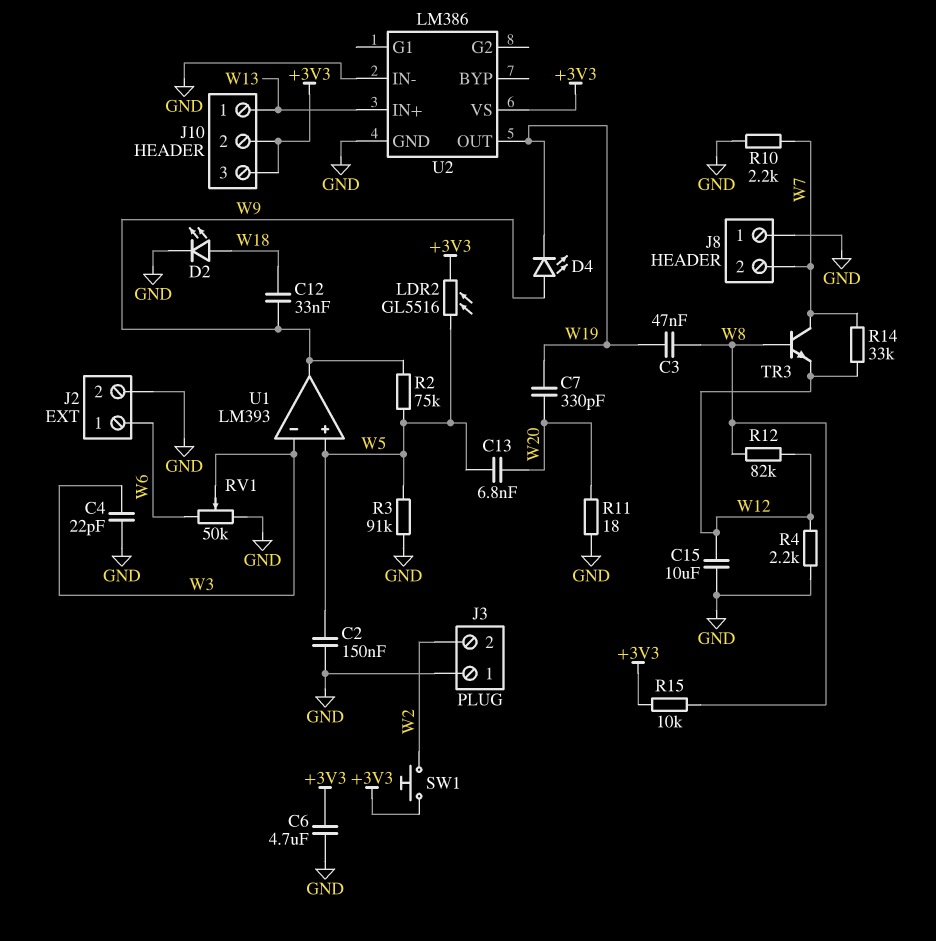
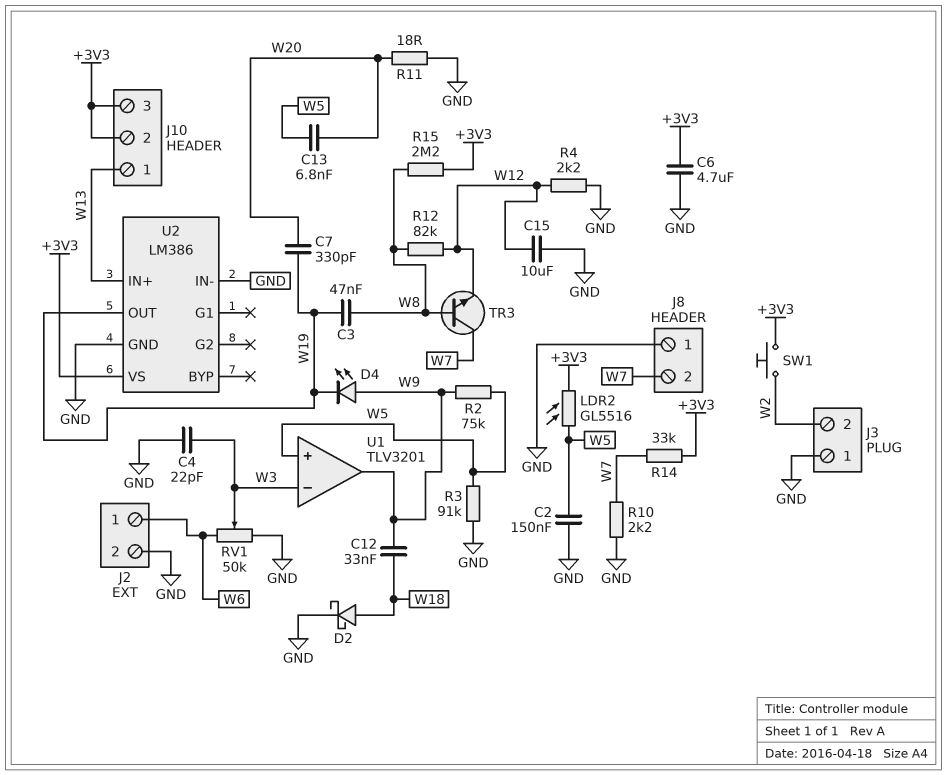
D2: LED (A W18, K GND) -> schottky (A W18, K GND)
R14: 33k (W7, W12) -> 33k (+3V3, W7)
R15: 10k (+3V3, W8) -> 2.2M (+3V3, W8)
U1: LM393 -> TLV3201

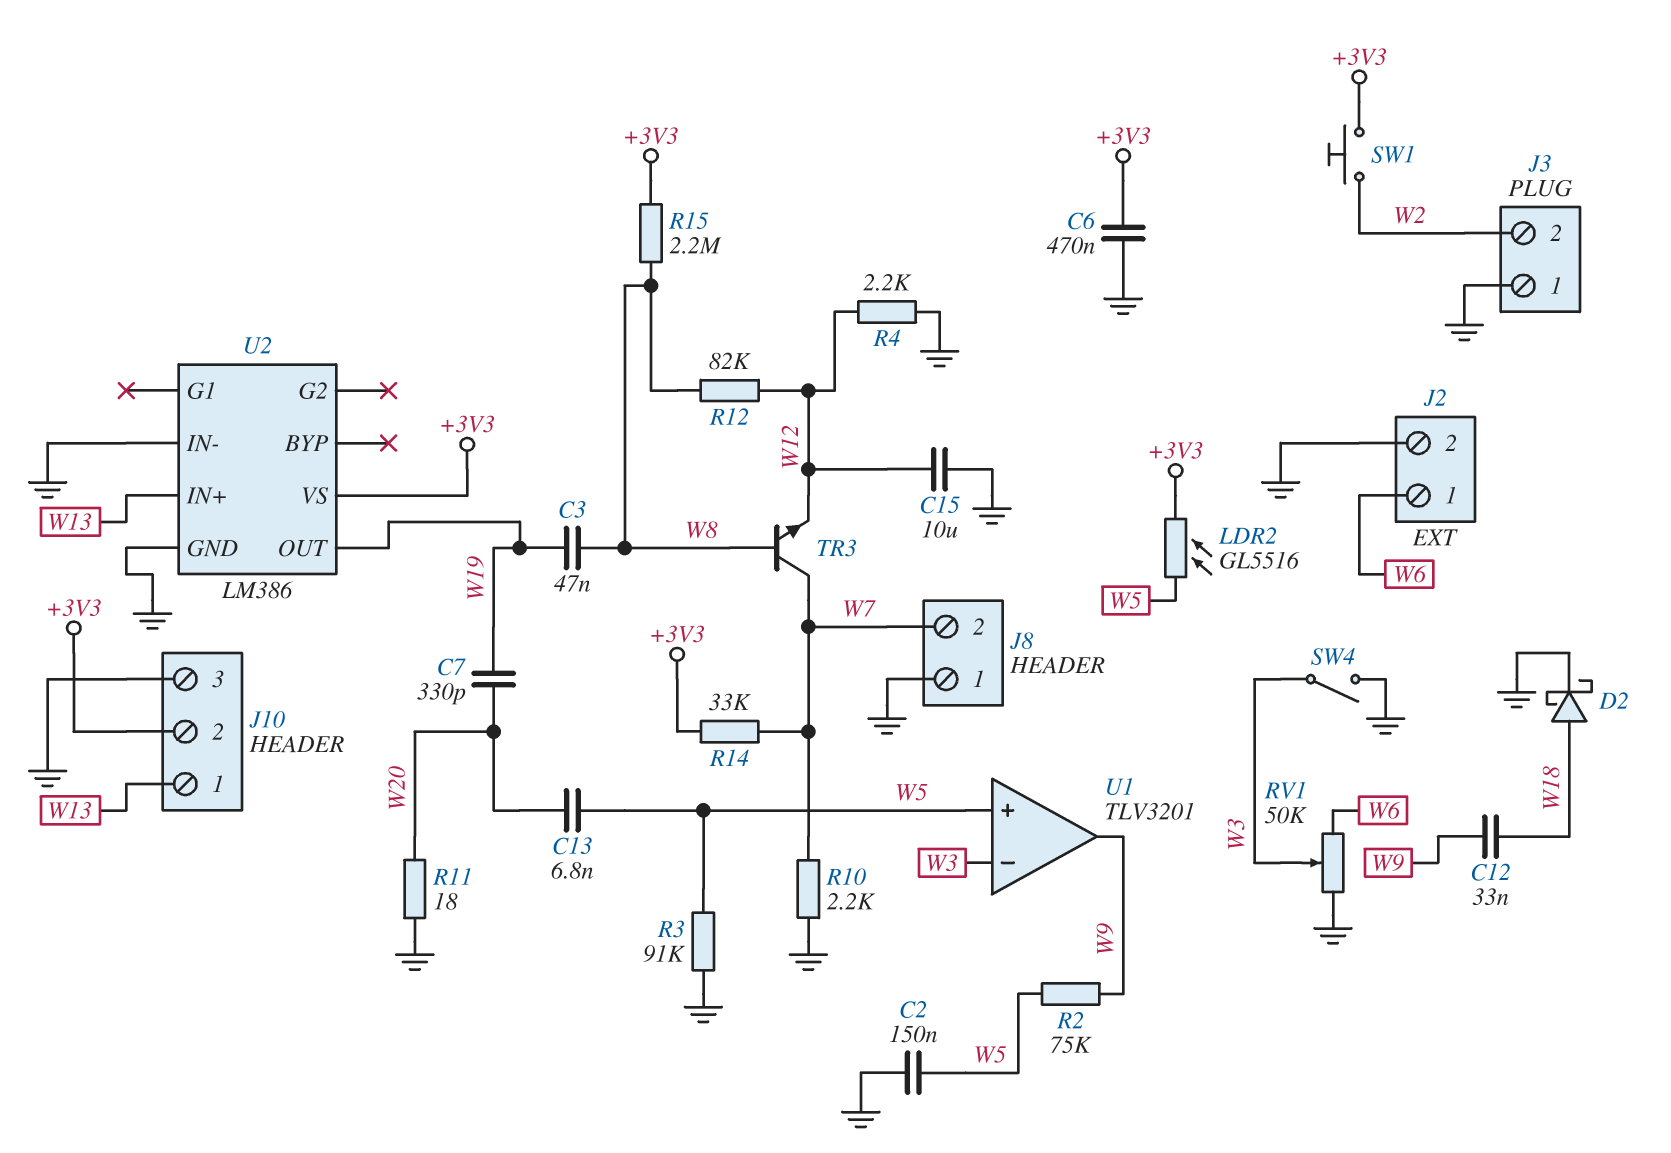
C4: 22pF (GND, W3) -> none
C6: 4.7uF (+3V3, GND) -> 470nF (+3V3, GND)
D4: LED (A W9, K W19) -> none
J10 pin 3: +3V3 -> GND
SW4: none -> switch (GND, W3)

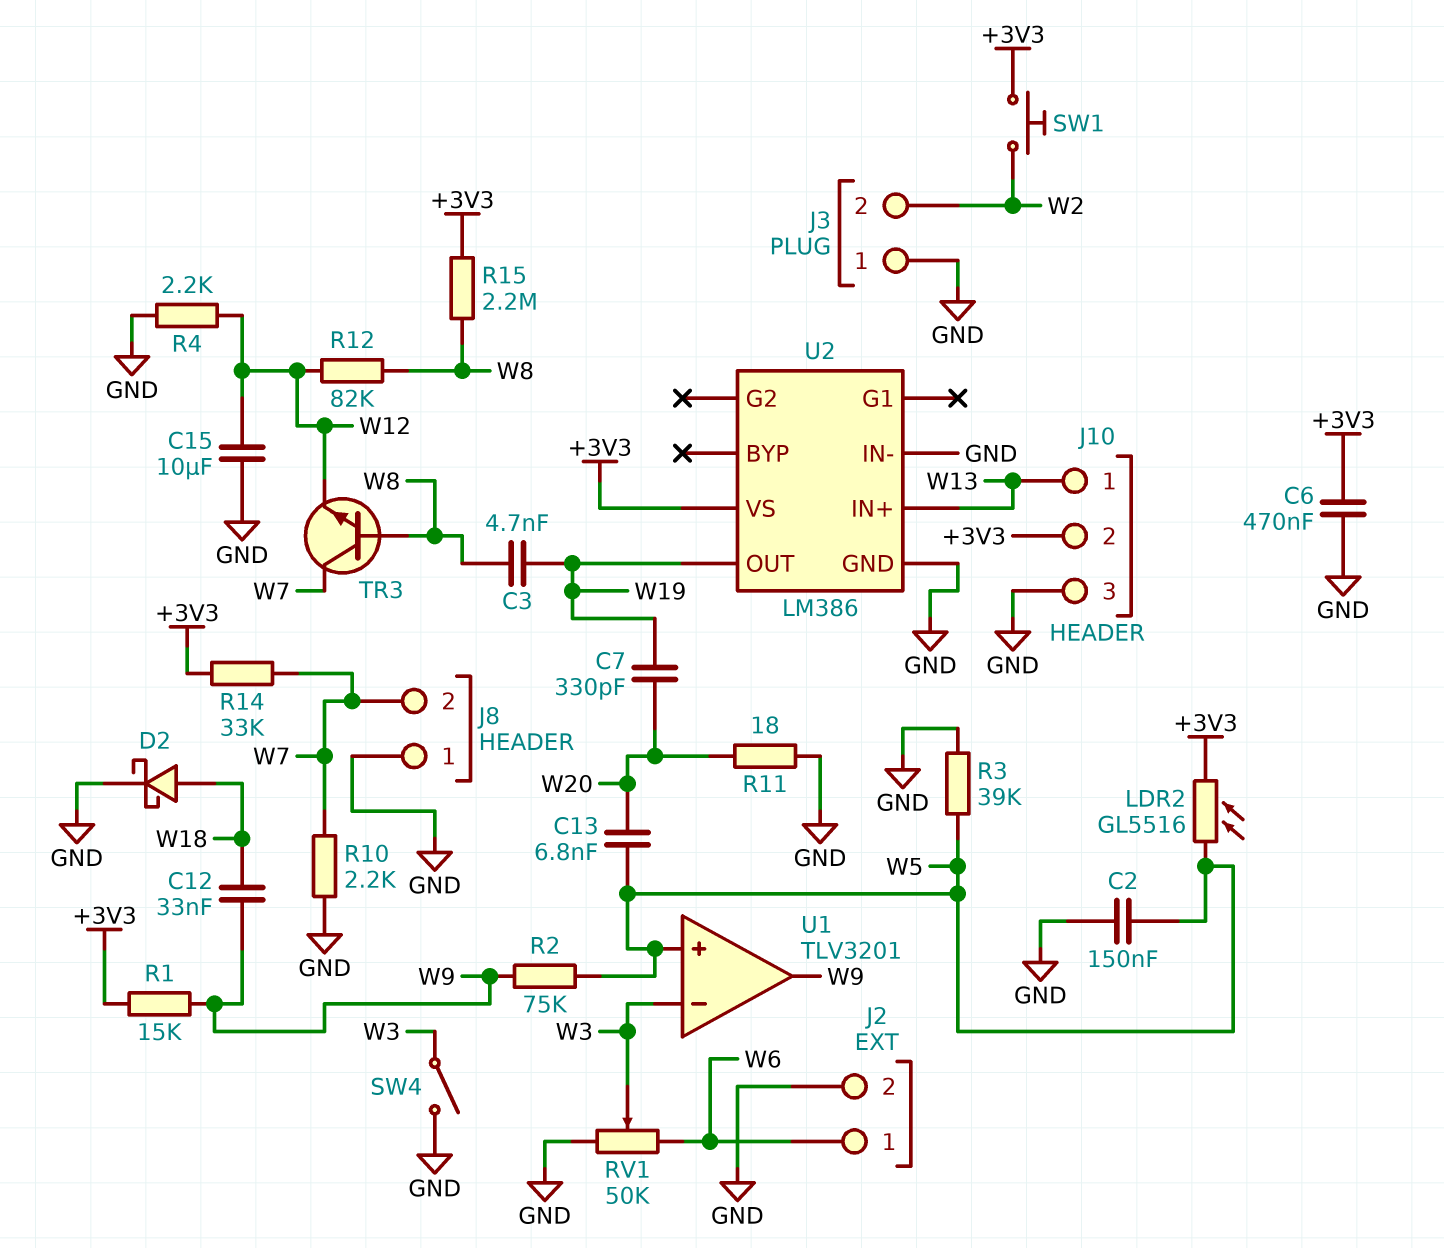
C3: 47nF (W8, W19) -> 4.7nF (W8, W19)
R1: none -> 15k (+3V3, W9)
R3: 91k (GND, W5) -> 39k (GND, W5)

